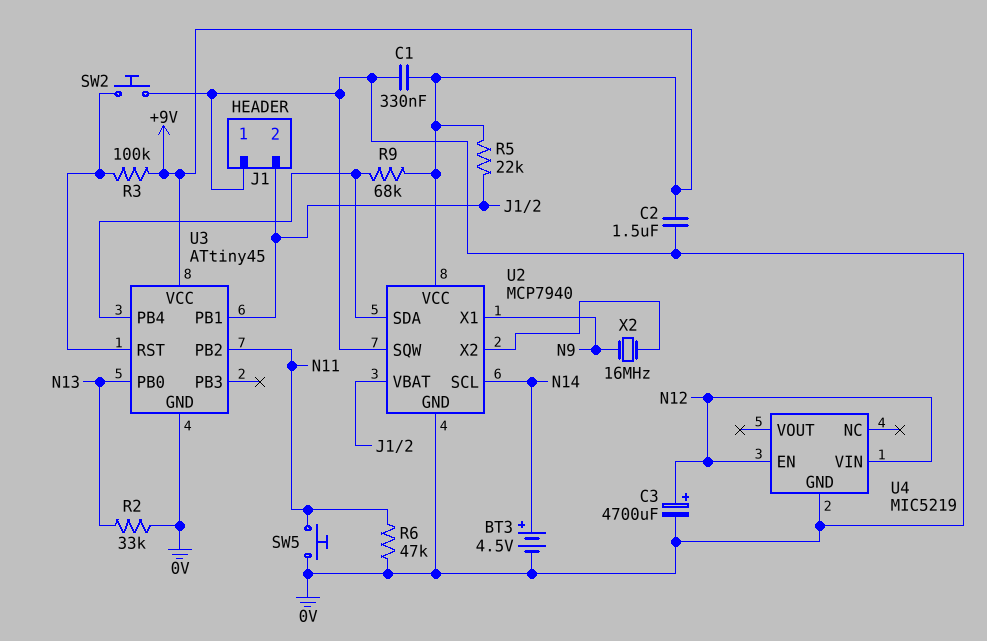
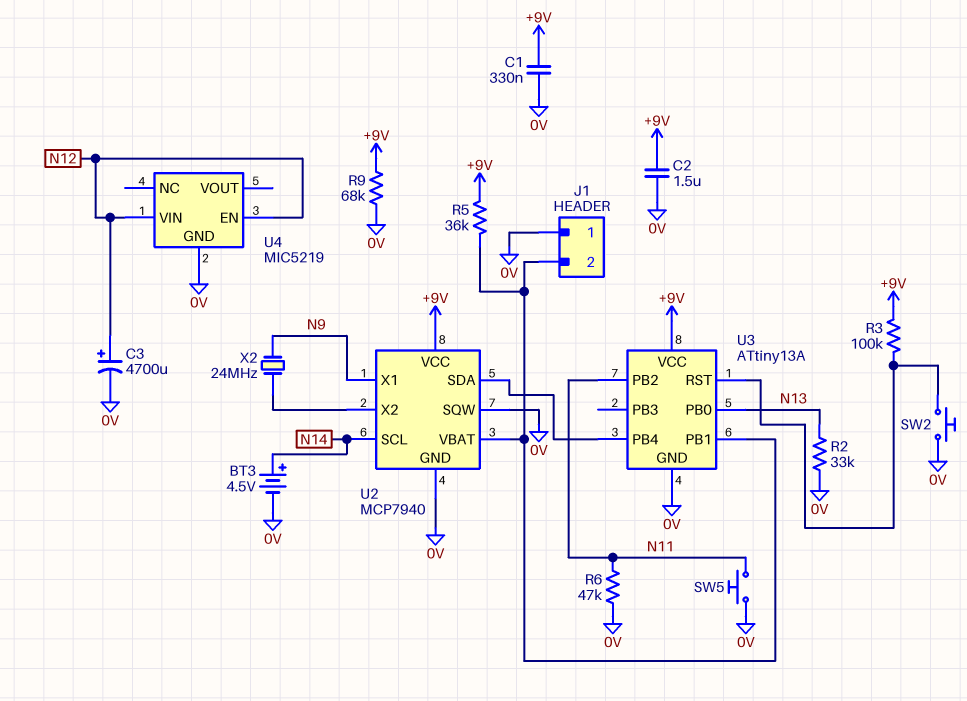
R5: 22k (+9V, J1/2) -> 36k (+9V, J1/2)
R9: 68k (+9V, U2/SDA) -> 68k (+9V, 0V)
U3: ATtiny45 -> ATtiny13A
X2: 16MHz (N9, U2/X2) -> 24MHz (N9, U2/X2)

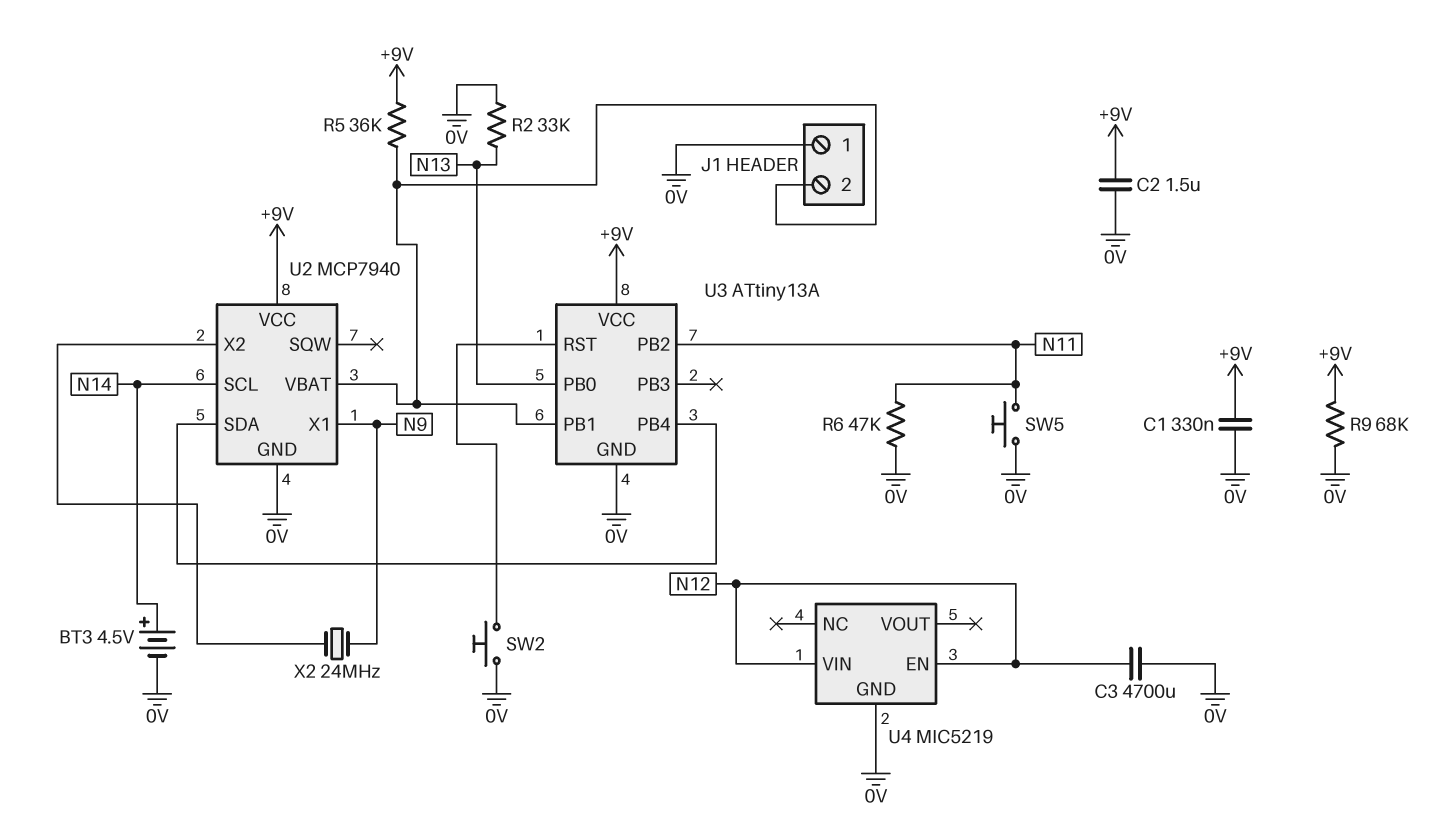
C3: 4700uF (plus N12, minus 0V) -> 4700uF (0V, N12)
R3: 100k (+9V, U3/RST) -> none
U2 pin SQW: 0V -> none

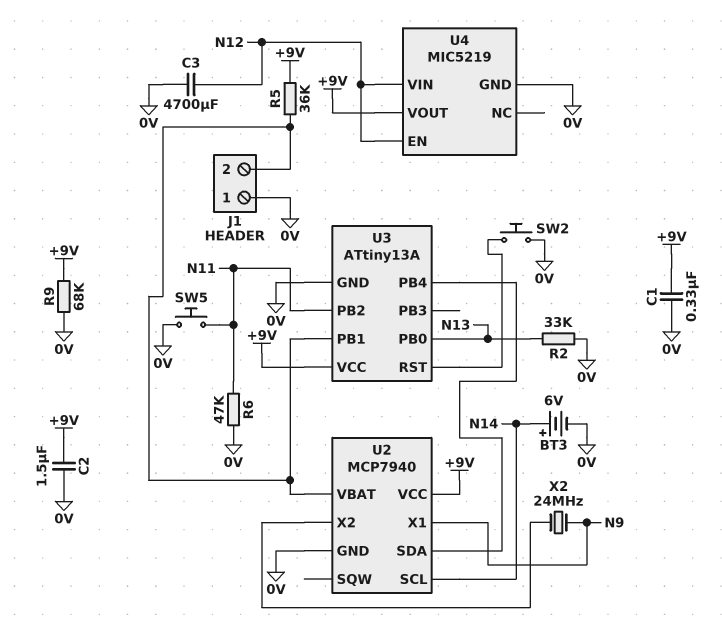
BT3: 4.5V (plus N14, minus 0V) -> 6V (plus N14, minus 0V)
U4 pin VOUT: none -> +9V

